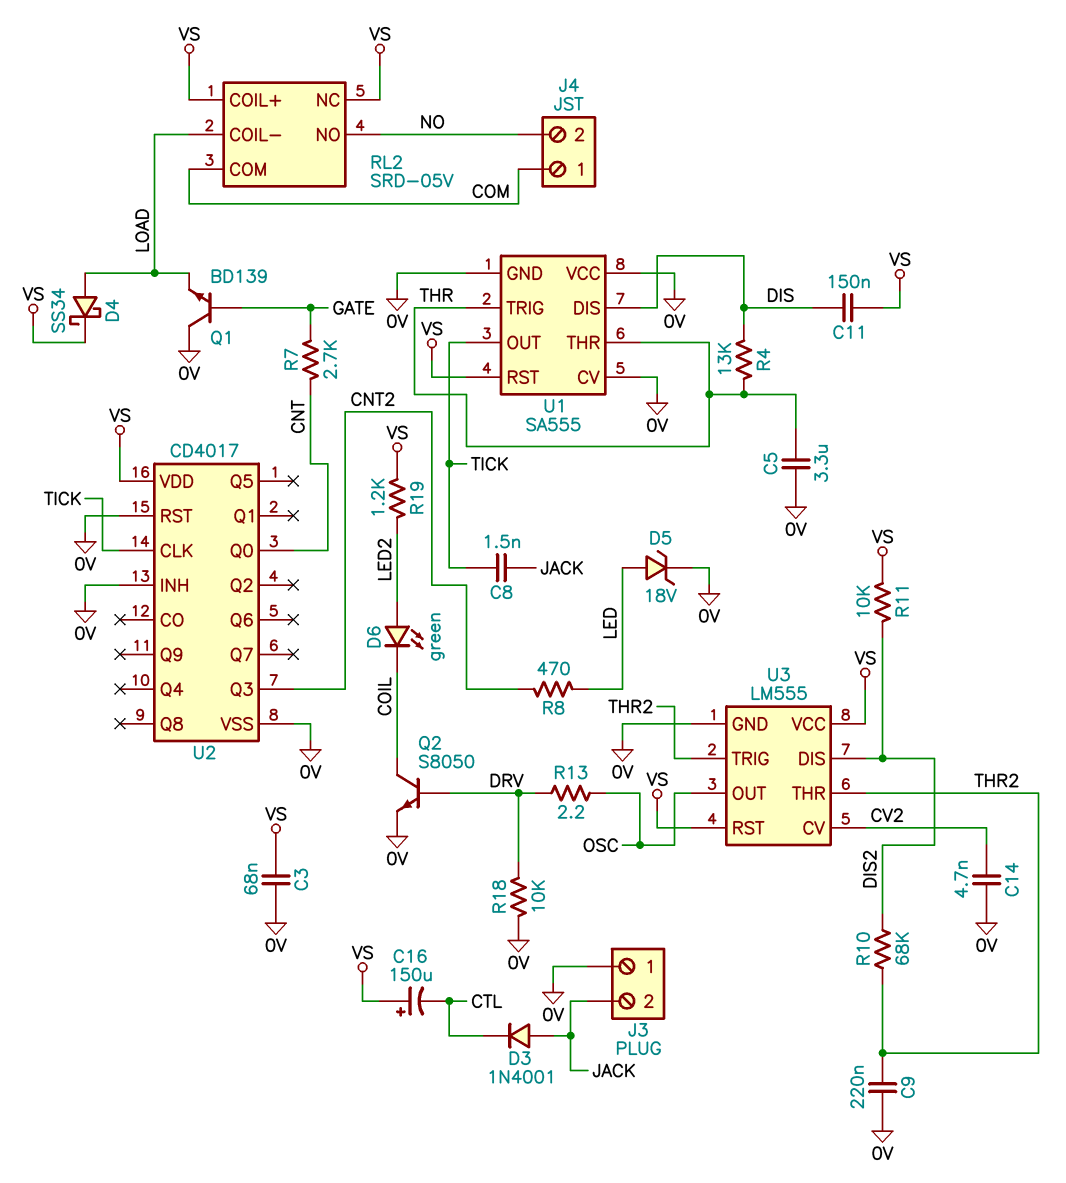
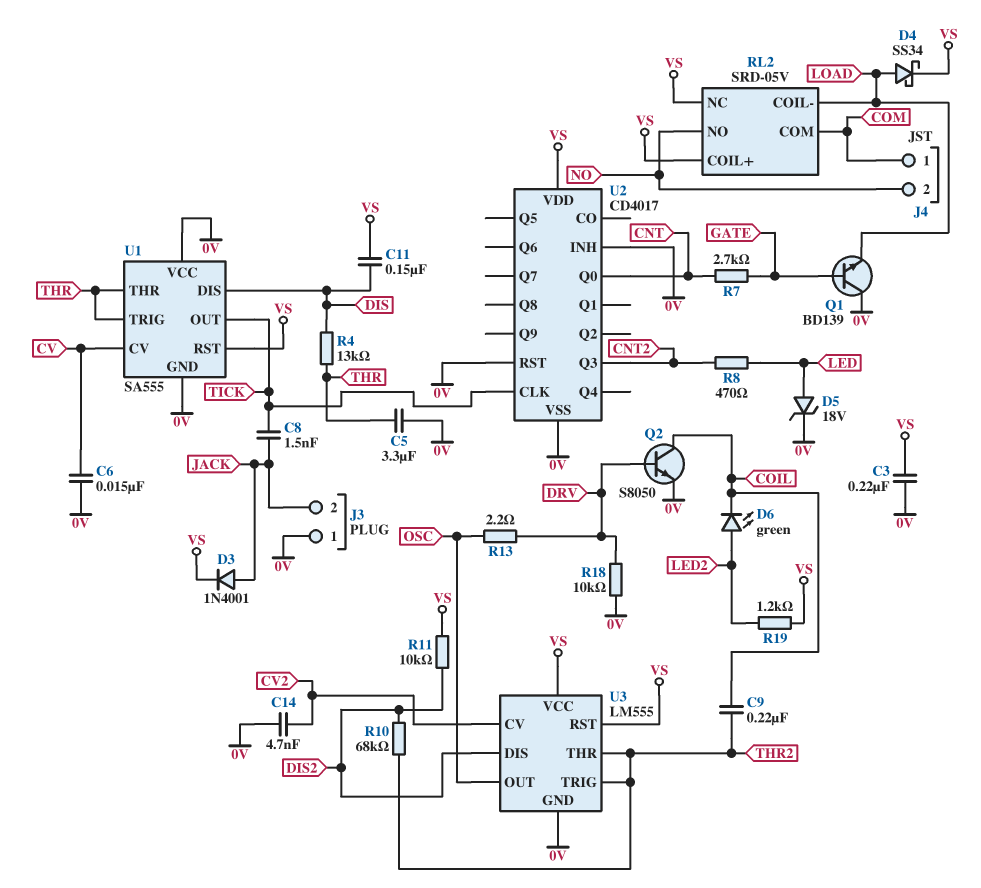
C3: 68nF (0V, VS) -> 220nF (0V, VS)
C6: none -> 15nF (0V, CV)
C9: 220nF (0V, THR2) -> 220nF (COIL, THR2)
C16: 150uF (plus VS, minus CTL) -> none
D3: diode 1N4001 (A JACK, K CTL) -> diode 1N4001 (A JACK, K VS)
U1 pin CV: 0V -> CV

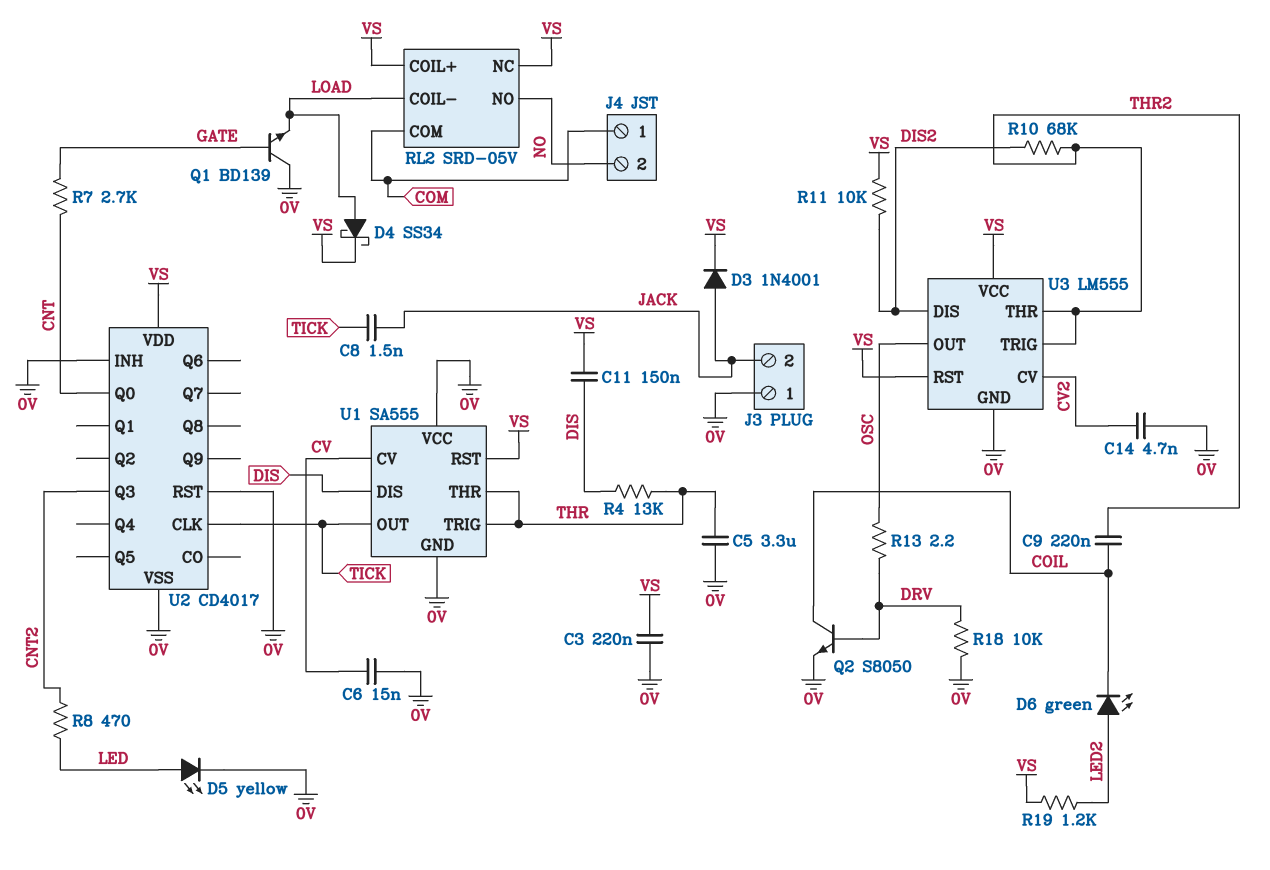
D5: zener 18V (A LED, K 0V) -> LED yellow (A LED, K 0V)

